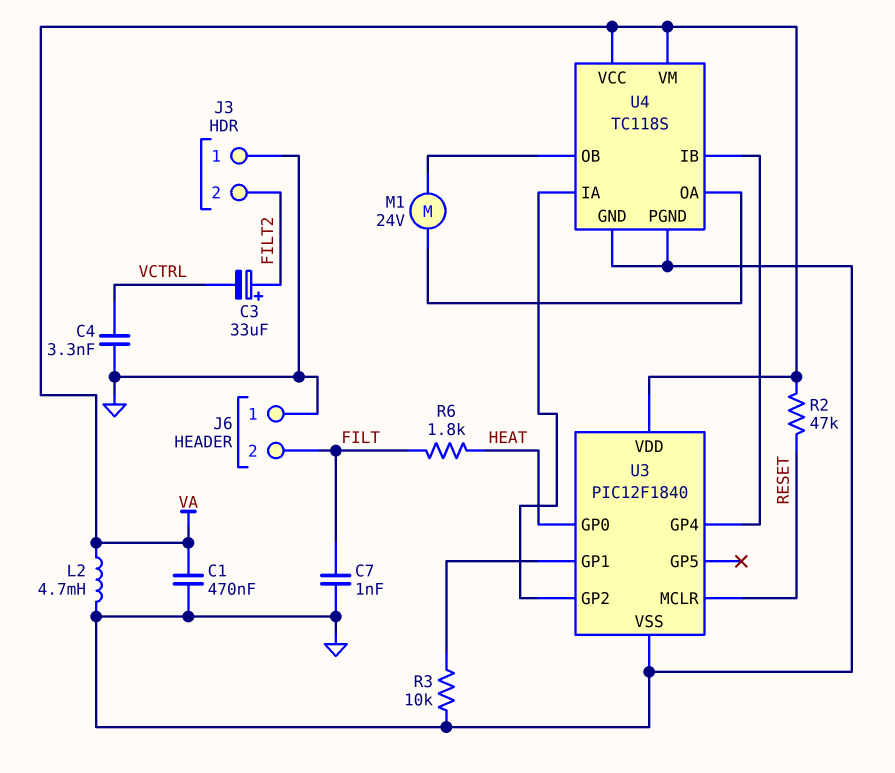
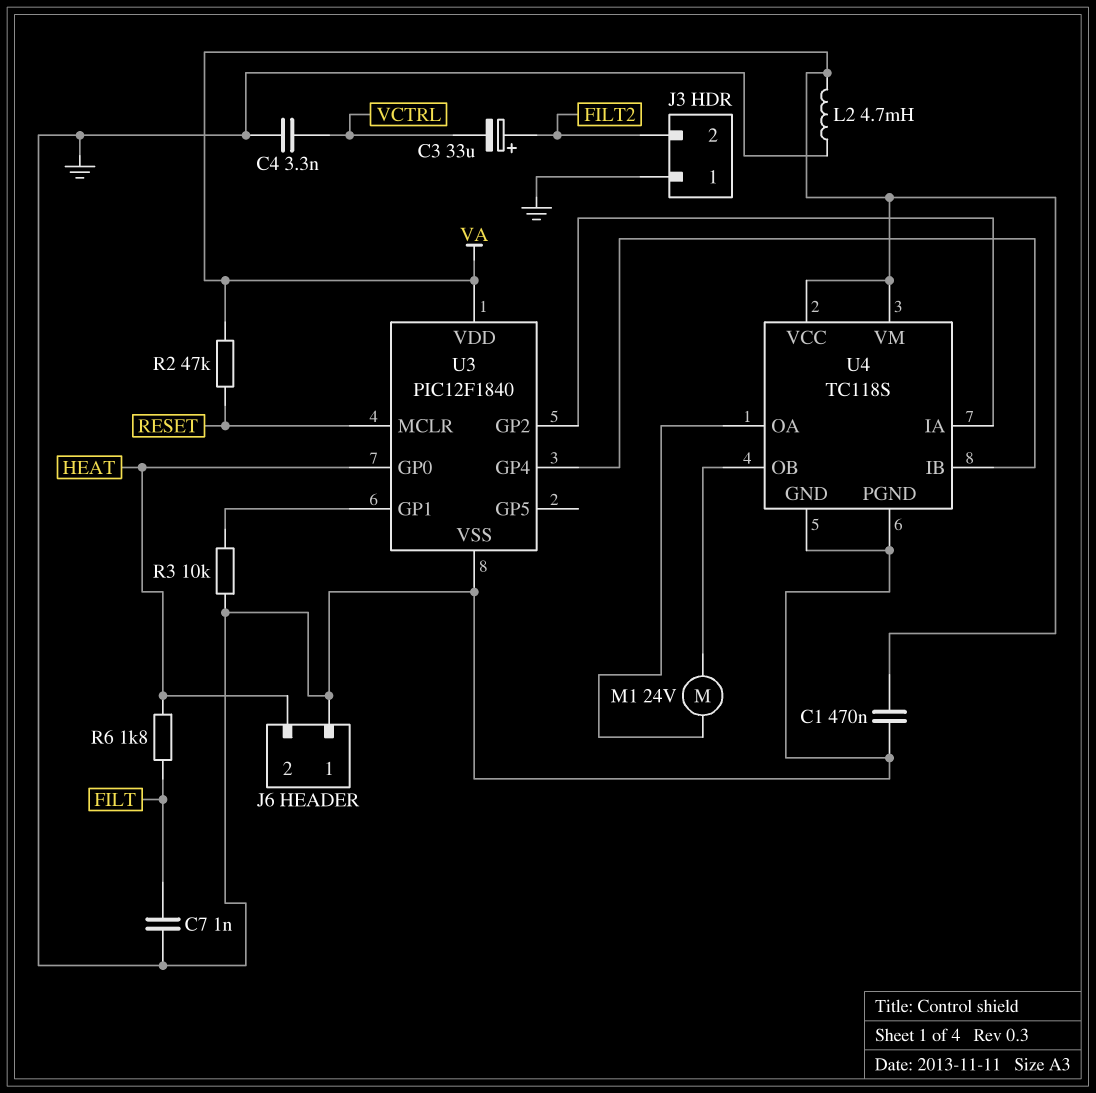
J6 pin 2: FILT -> HEAT

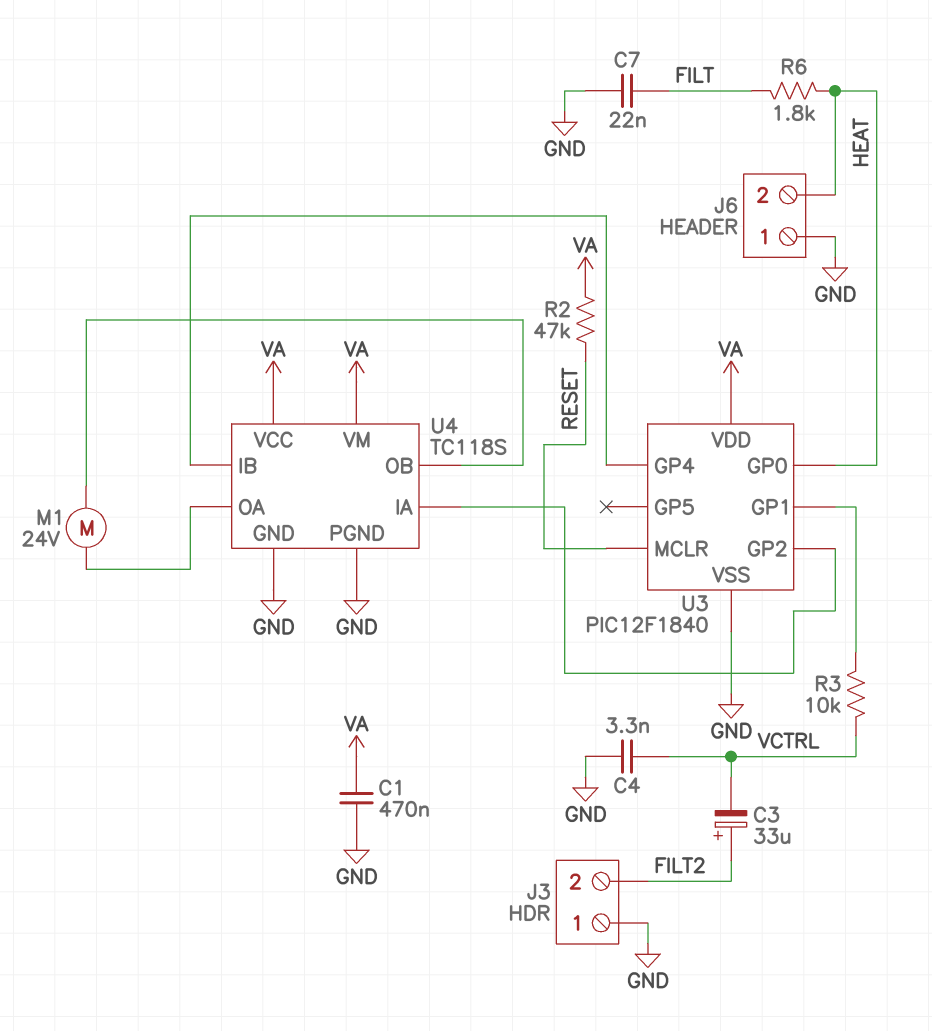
C7: 1nF (FILT, GND) -> 22nF (FILT, GND)
L2: 4.7mH (GND, VA) -> none
R3: 10k (GND, U3/GP1) -> 10k (U3/GP1, VCTRL)

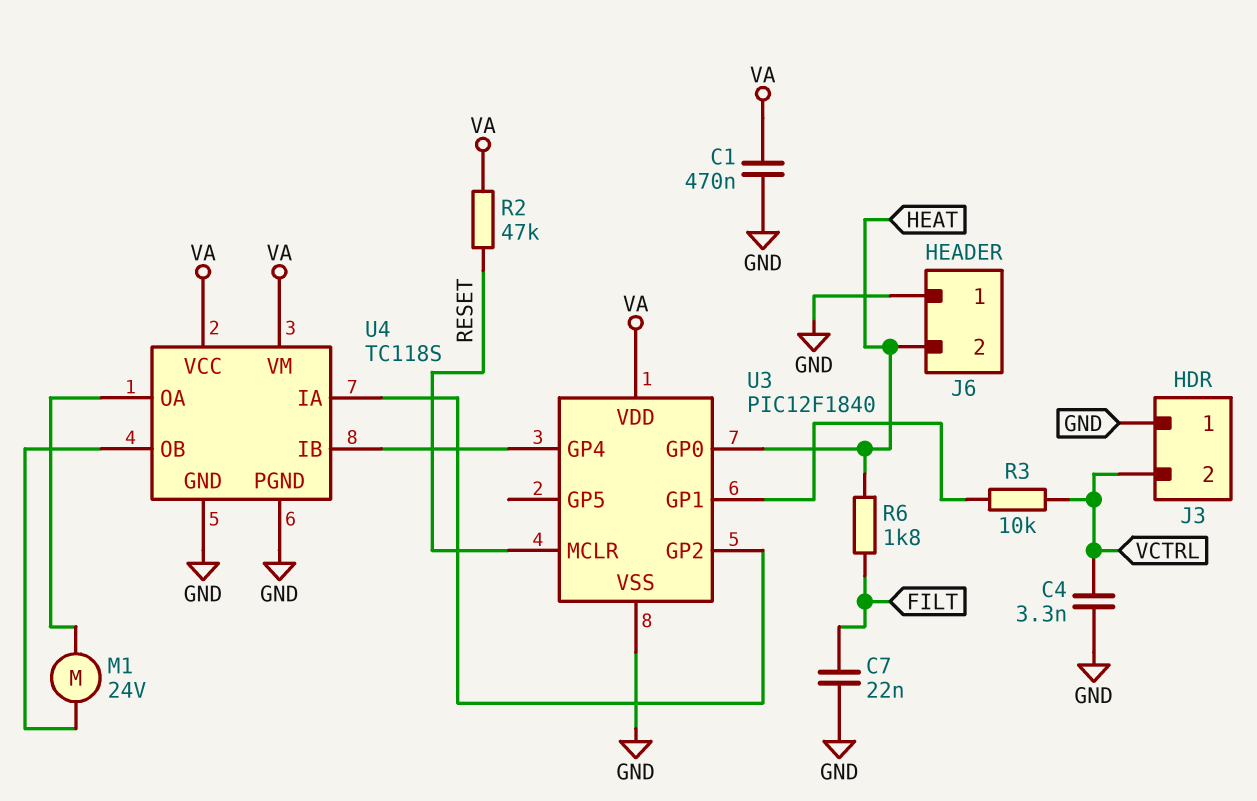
C3: 33uF (plus FILT2, minus VCTRL) -> none
J3 pin 2: FILT2 -> VCTRL

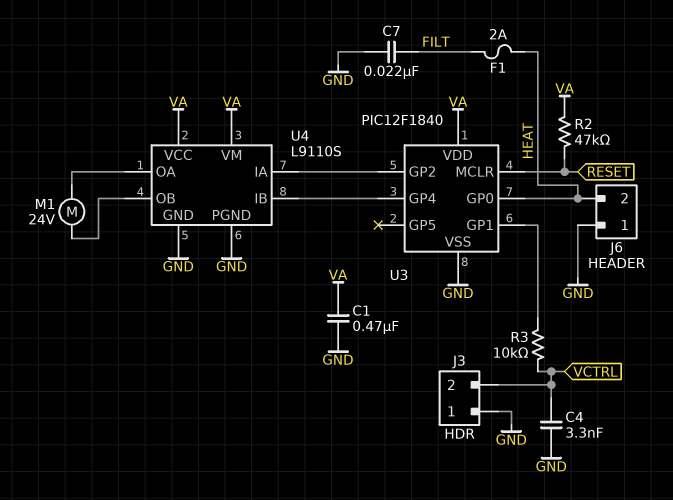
F1: none -> 2A (FILT, HEAT)
R6: 1.8k (FILT, HEAT) -> none
U4: TC118S -> L9110S

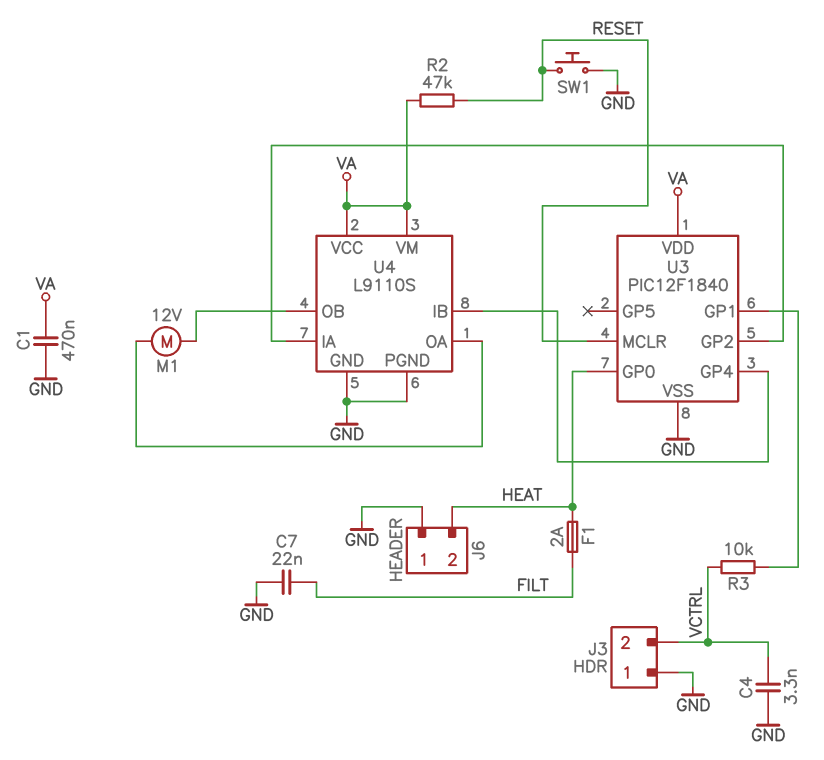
M1: motor 24V (U4/OA, U4/OB) -> motor 12V (U4/OA, U4/OB)
SW1: none -> button (GND, RESET)

